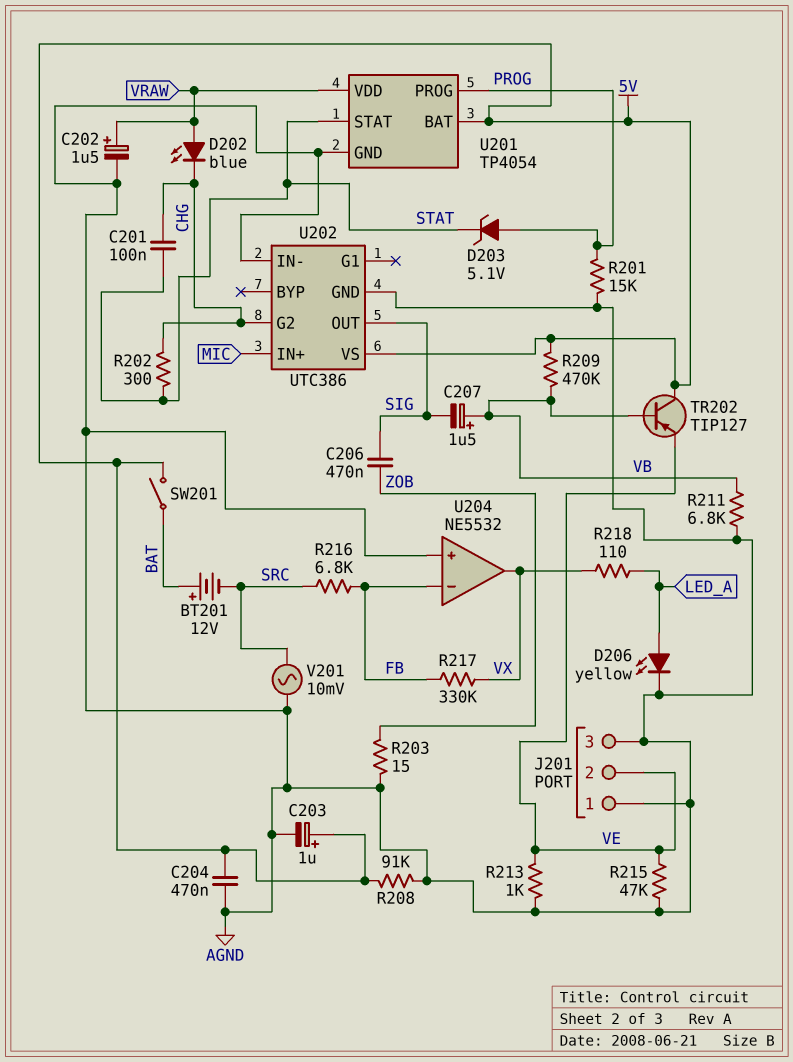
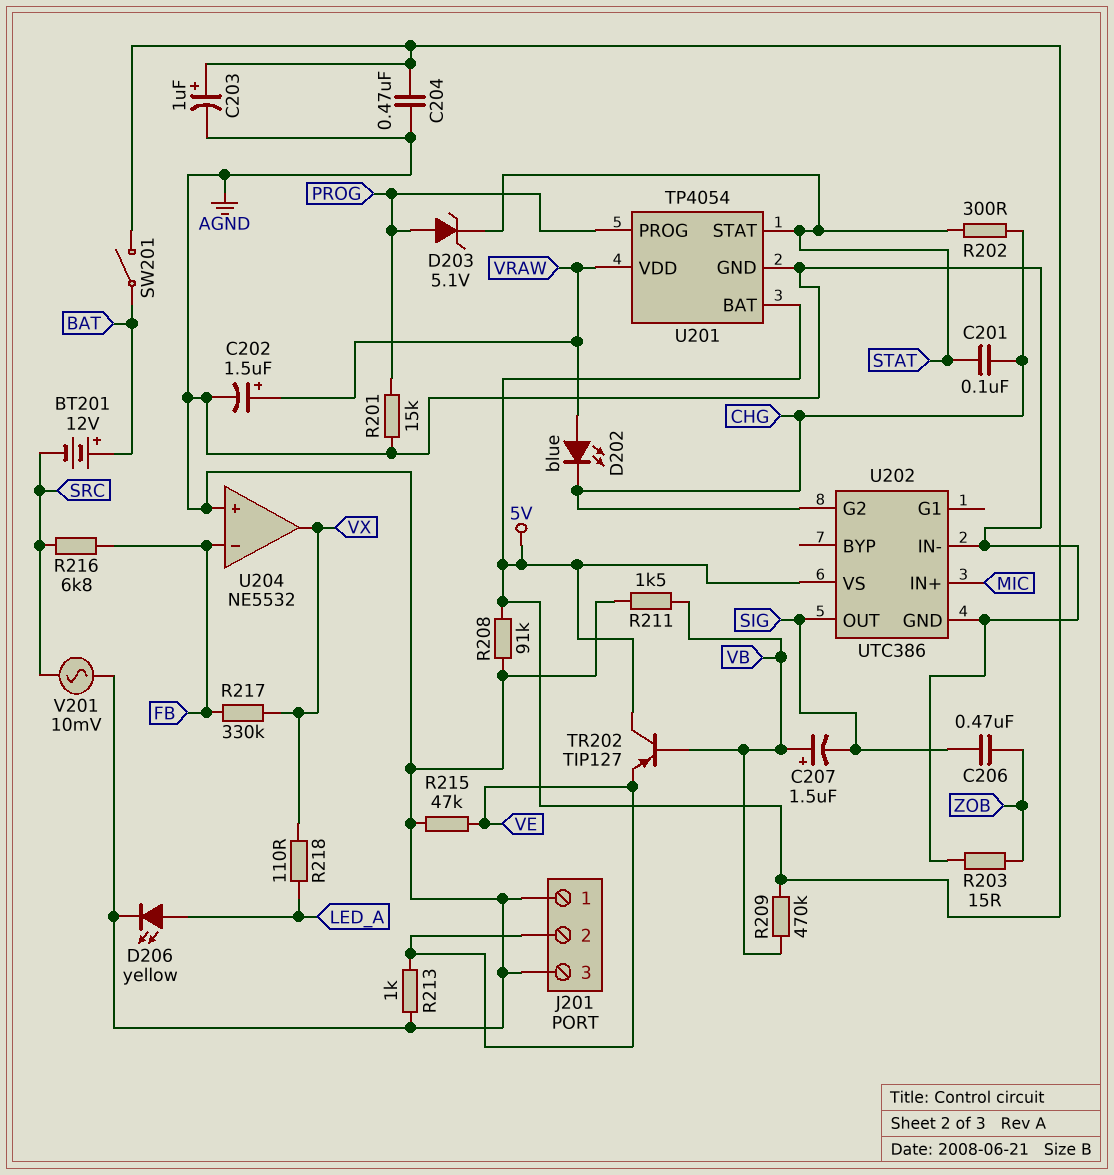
R211: 6.8k (AGND, VB) -> 1.5k (AGND, VB)

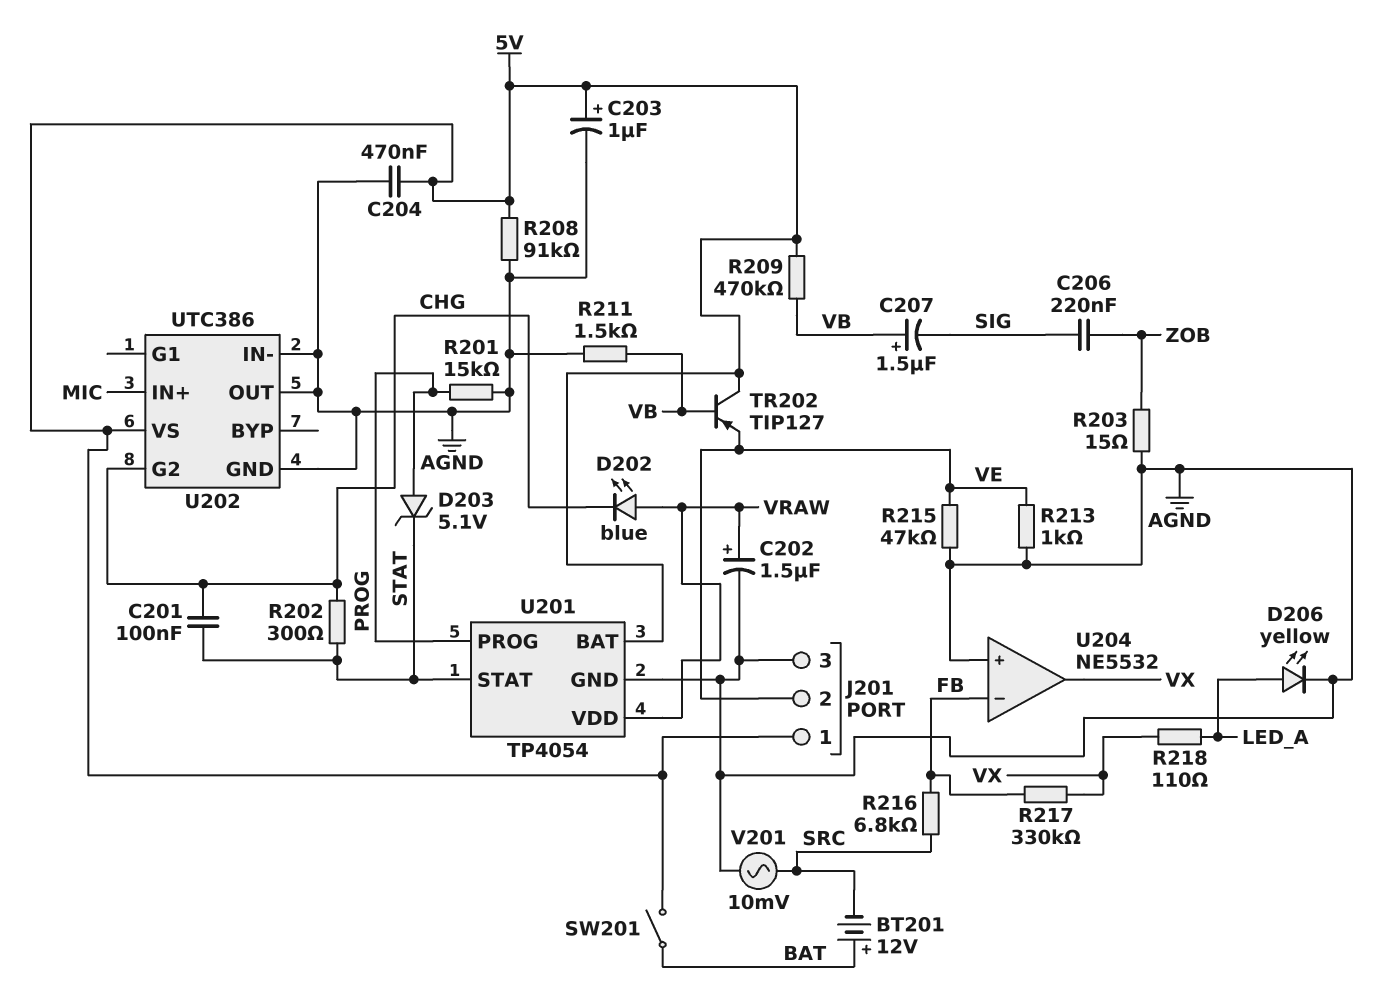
C206: 470nF (SIG, ZOB) -> 220nF (SIG, ZOB)
J201 pin 1: AGND -> 5V
U202 pin OUT: SIG -> AGND

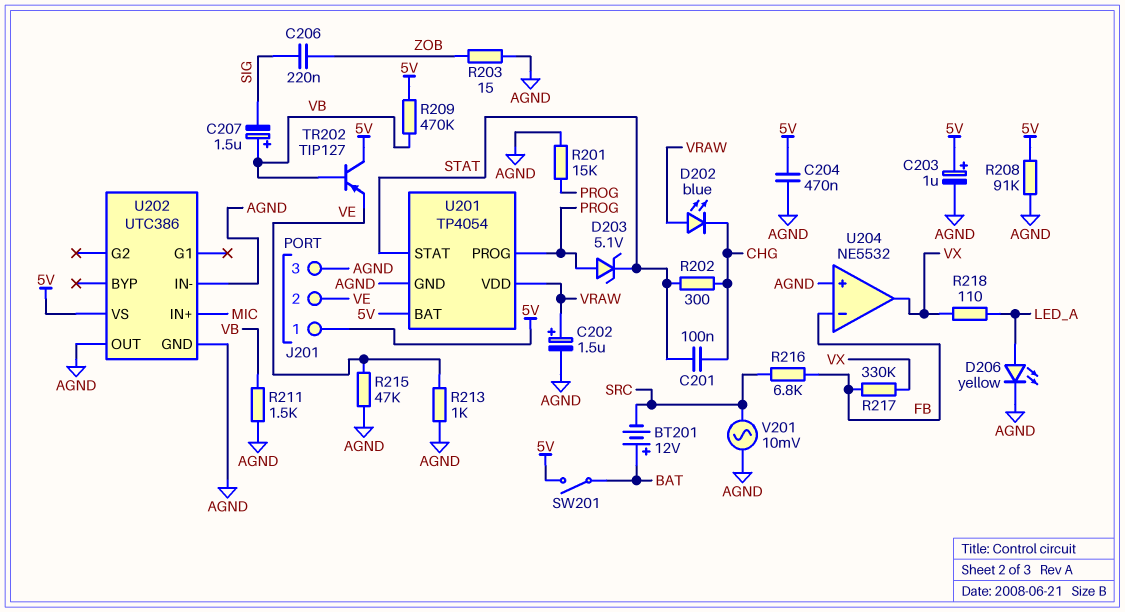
U202 pin G2: CHG -> none

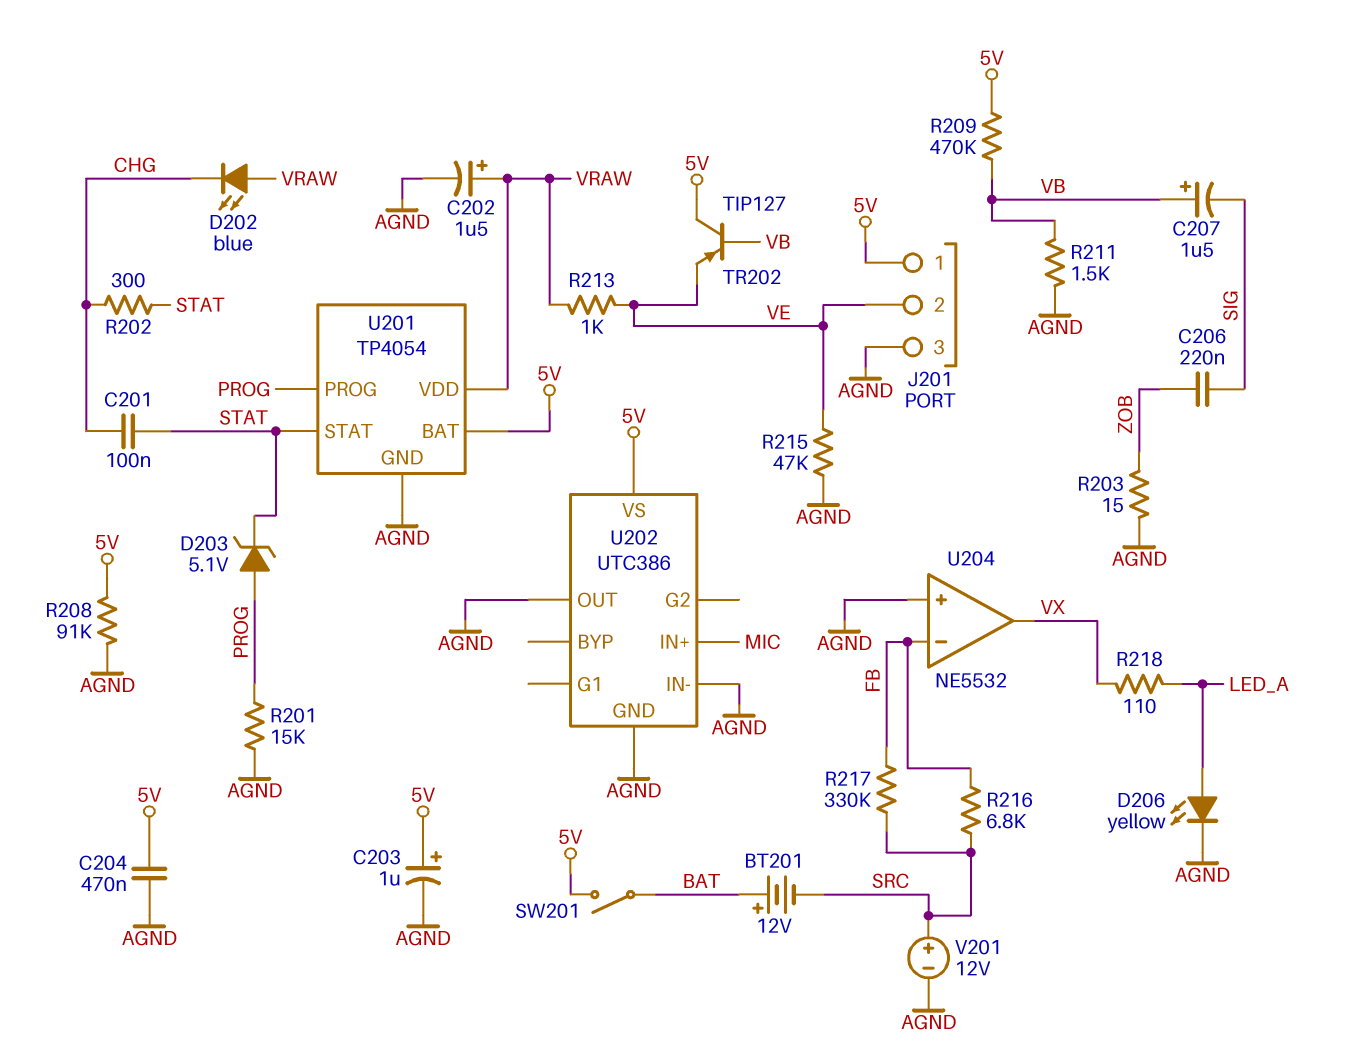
R213: 1k (AGND, VE) -> 1k (VE, VRAW)
R217: 330k (FB, VX) -> 330k (FB, SRC)
V201: AC 10mV (AGND, SRC) -> 12V (plus SRC, minus AGND)

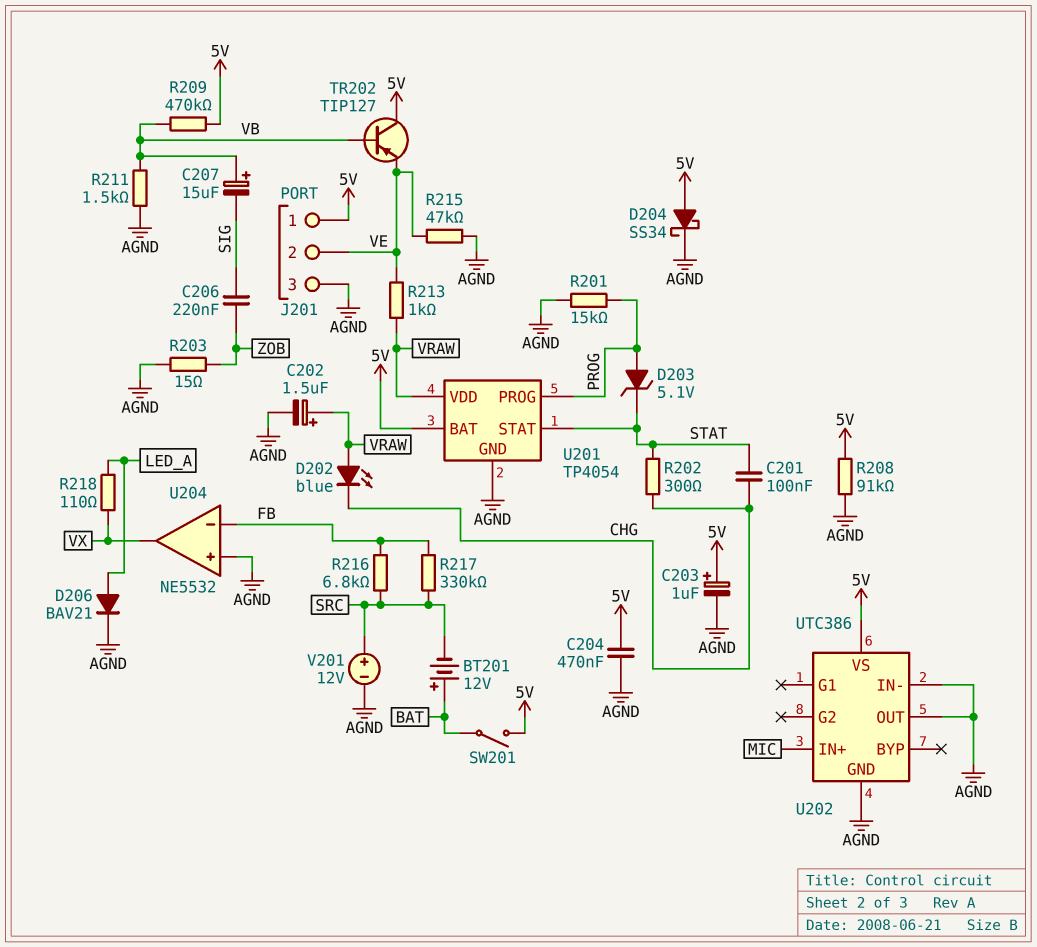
C207: 1.5uF (plus VB, minus SIG) -> 15uF (plus VB, minus SIG)
D204: none -> schottky SS34 (A 5V, K AGND)
D206: LED yellow (A LED_A, K AGND) -> diode BAV21 (A LED_A, K AGND)

